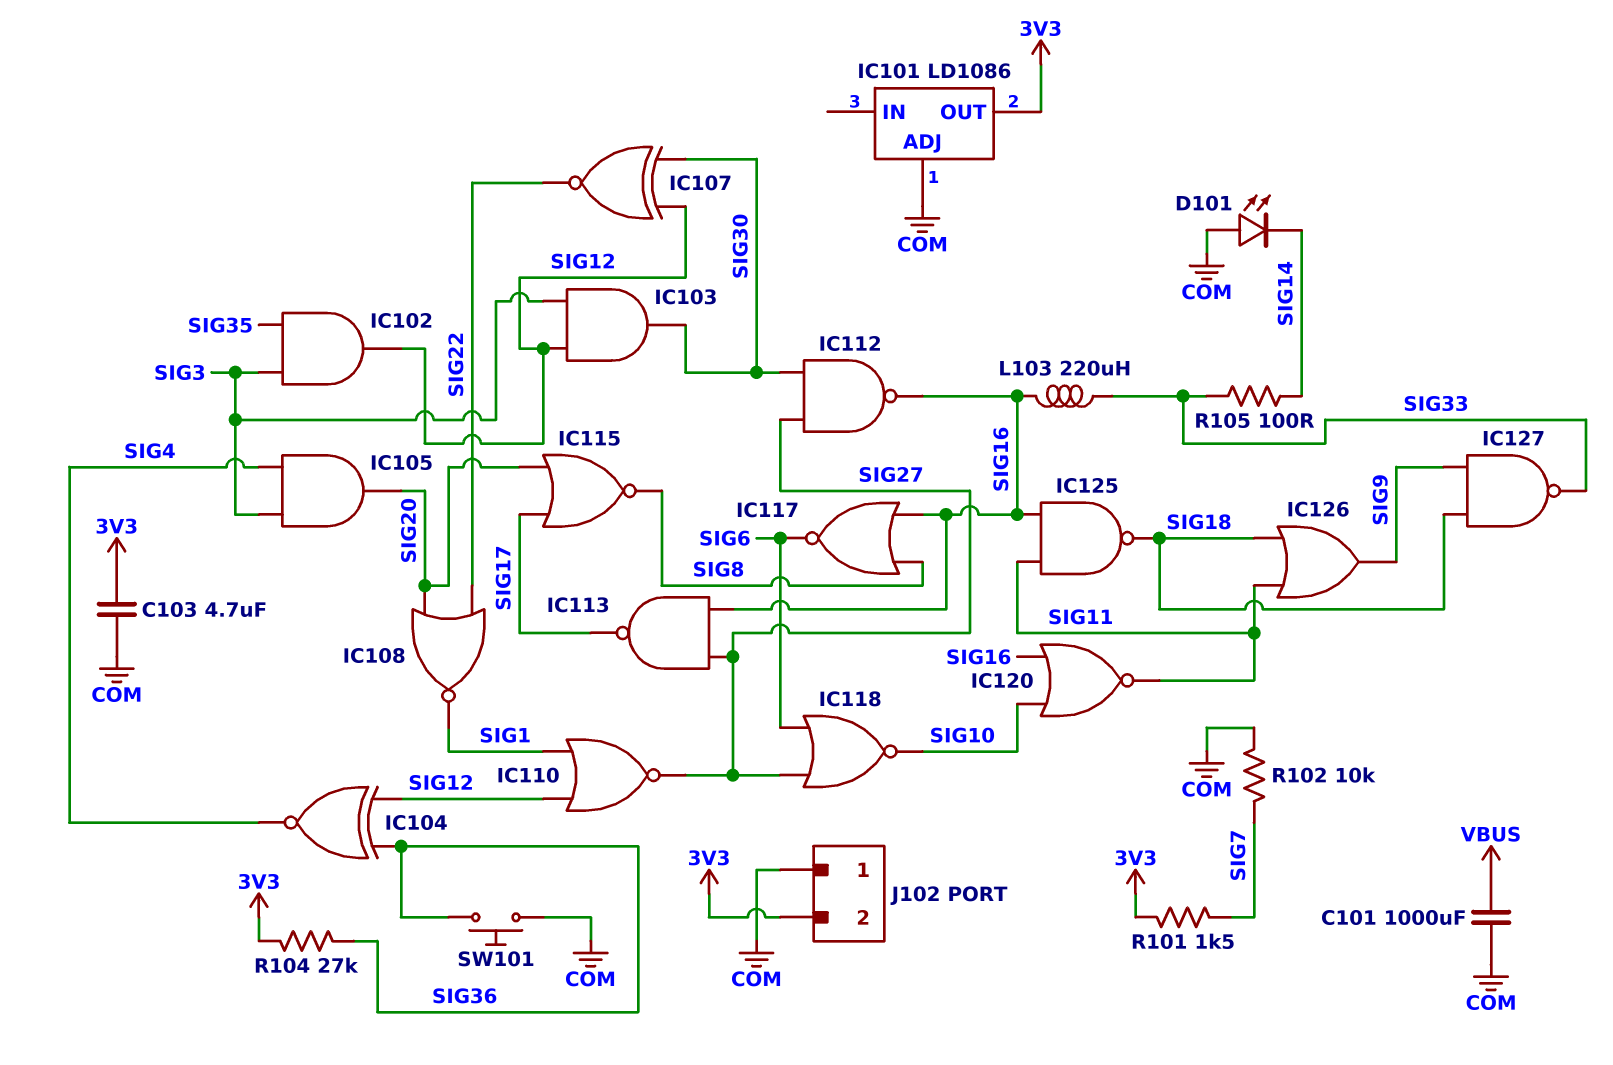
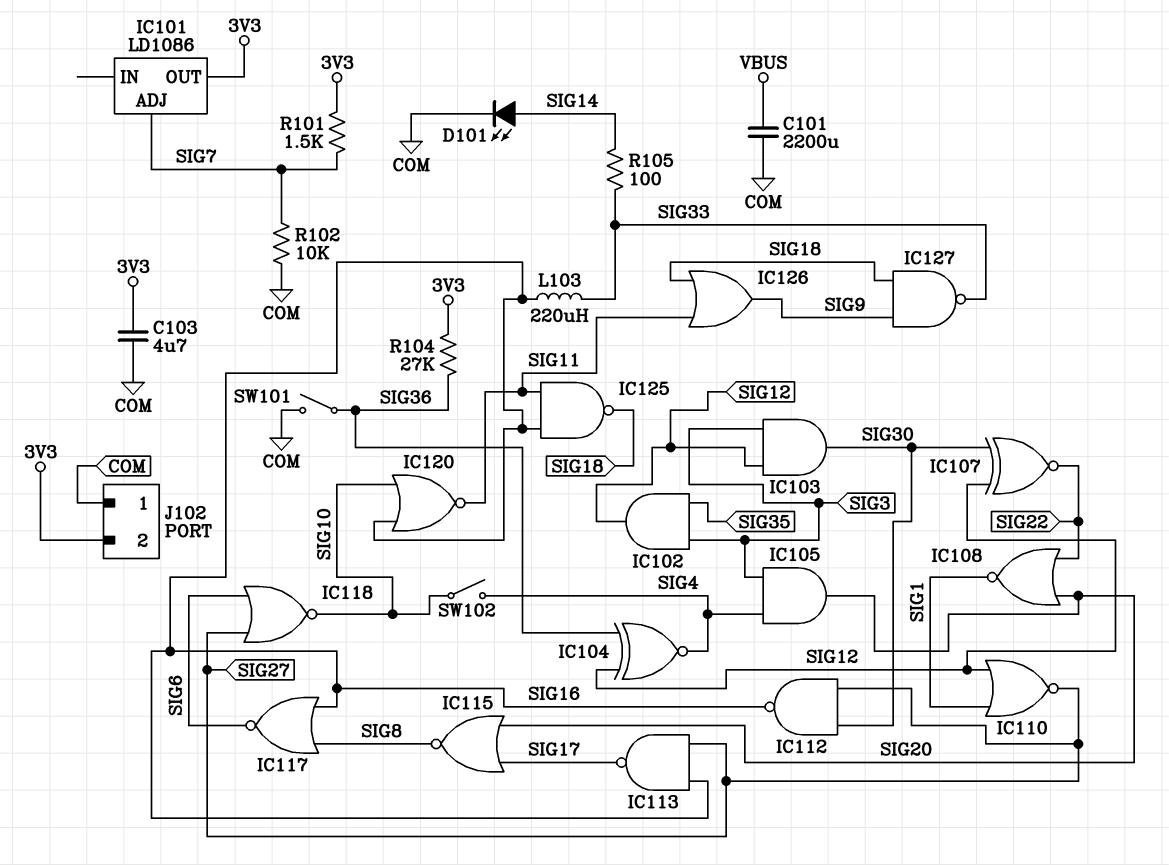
C101: 1000uF (COM, VBUS) -> 2200uF (COM, VBUS)
D101: LED (A COM, K SIG14) -> LED (A SIG14, K COM)
IC101 pin ADJ: COM -> SIG7
SW101: button (COM, SIG36) -> switch (COM, SIG36)
SW102: none -> switch (SIG4, SIG10)

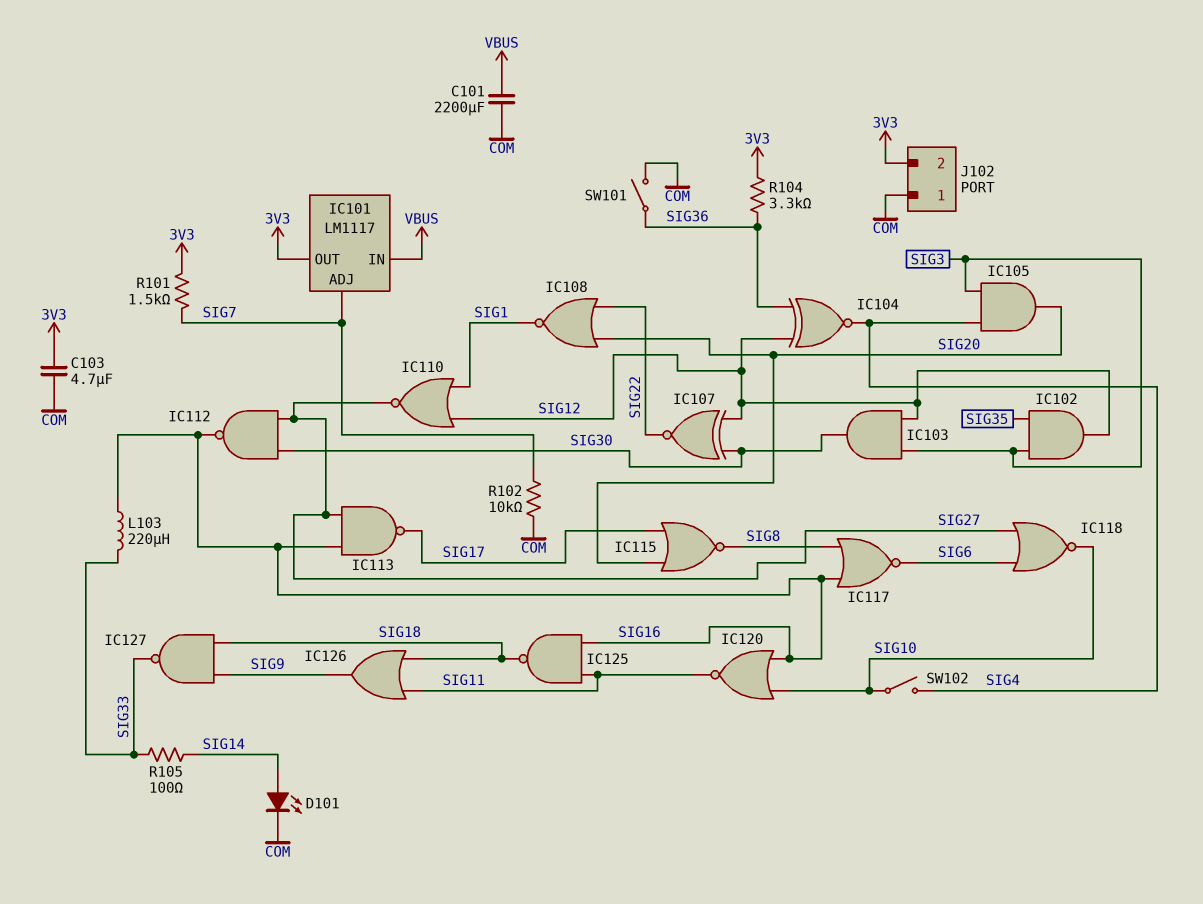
IC101: LD1086 -> LM1117
IC101 pin IN: none -> VBUS
R104: 27k (3V3, SIG36) -> 3.3k (3V3, SIG36)

